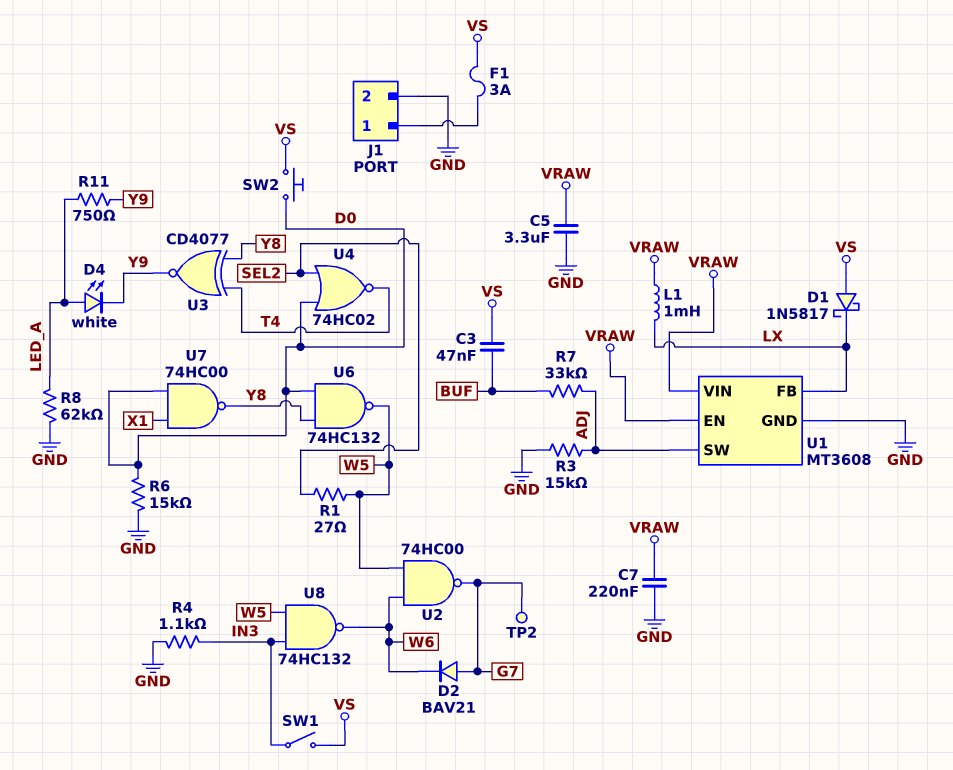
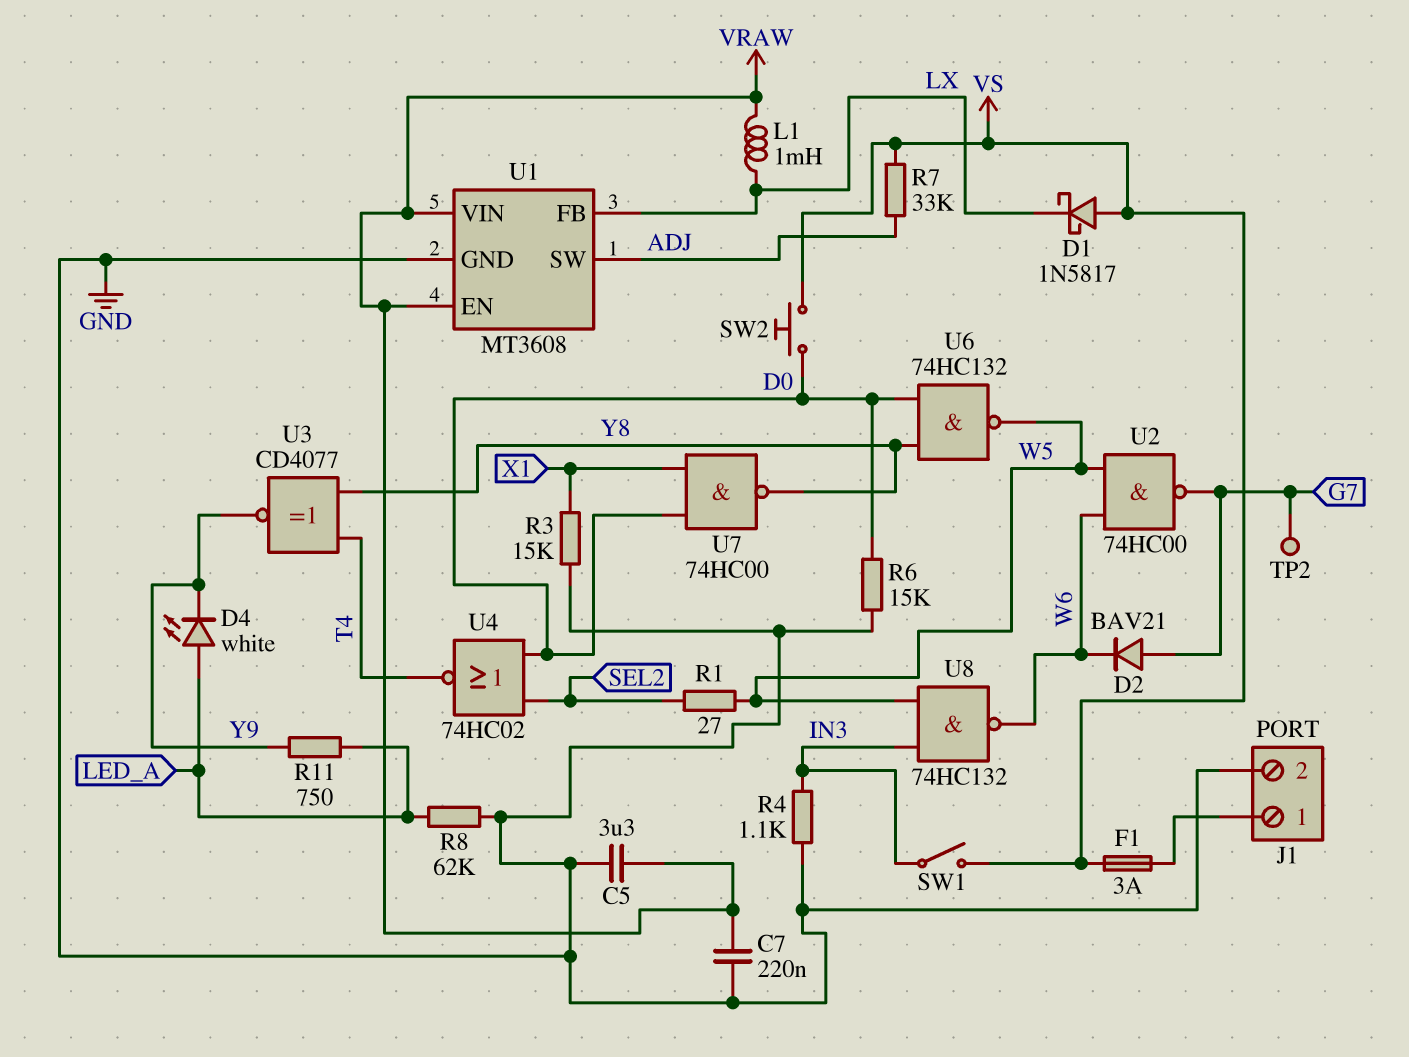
C3: 47nF (BUF, VS) -> none
R3: 15k (ADJ, GND) -> 15k (GND, X1)
R7: 33k (ADJ, BUF) -> 33k (ADJ, VS)

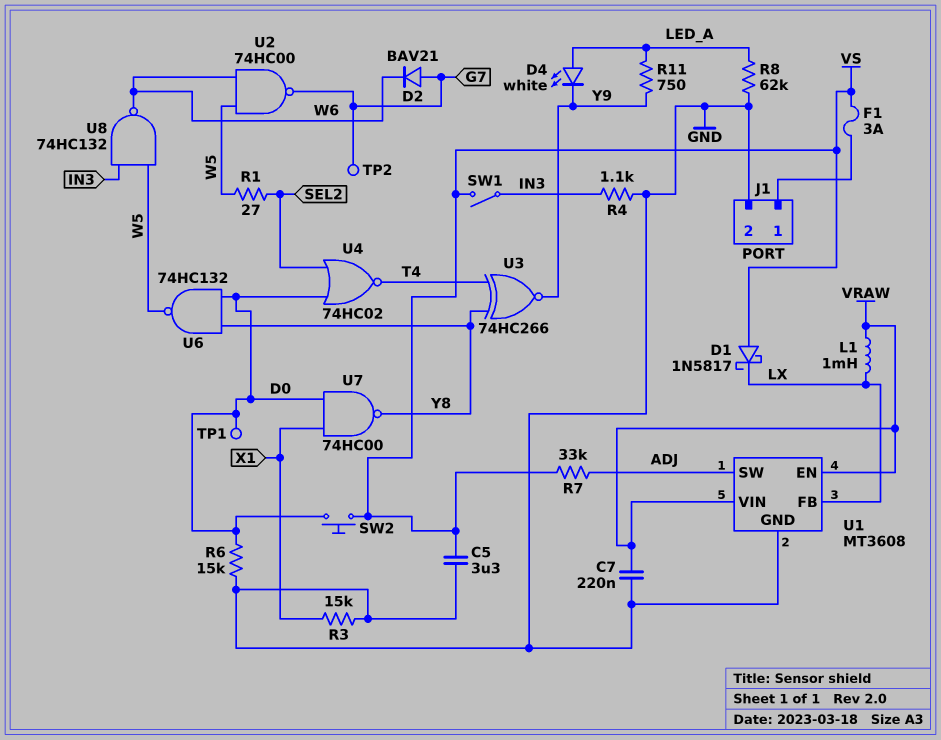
C5: 3.3uF (GND, VRAW) -> 3.3uF (GND, VS)
TP1: none -> test point (D0)
U3: XNOR CD4077 (in T4, in Y8, out Y9) -> XNOR 74HC266 (in T4, in Y8, out Y9)

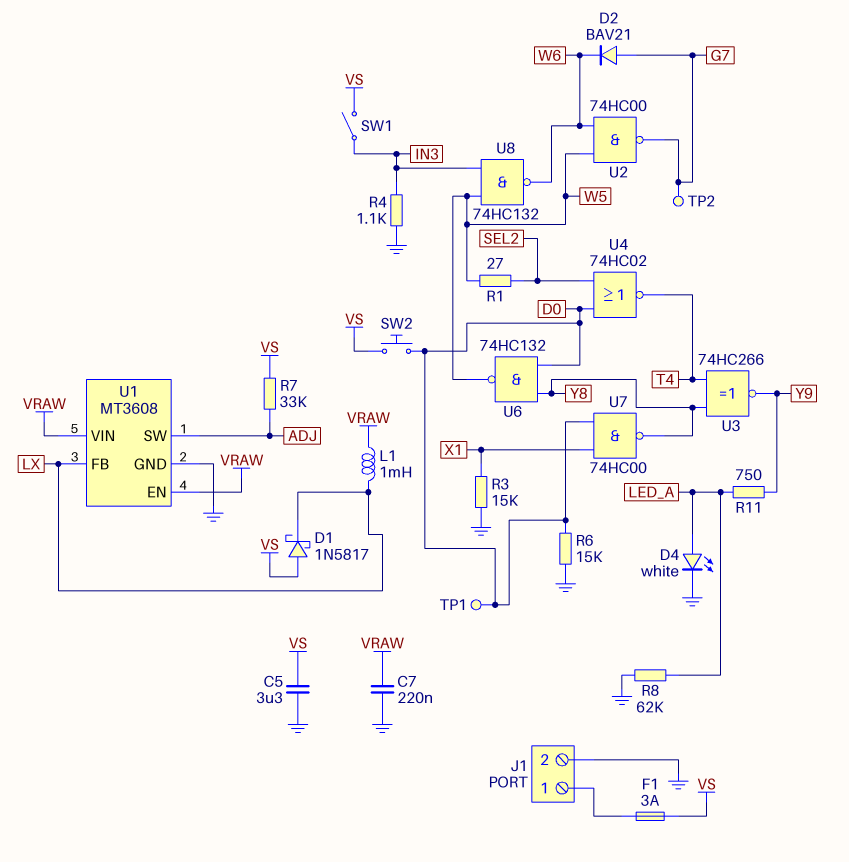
D4: LED white (A LED_A, K Y9) -> LED white (A LED_A, K GND)

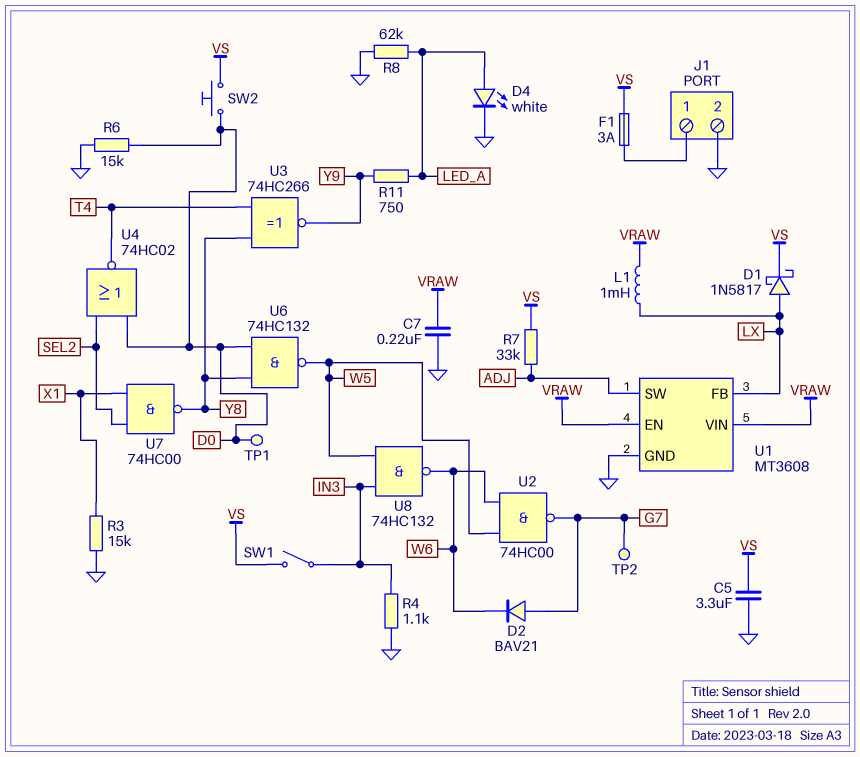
D1: schottky 1N5817 (A VS, K LX) -> schottky 1N5817 (A LX, K VS)
R1: 27 (SEL2, W5) -> none
U7: NAND 74HC00 (in D0, in X1, out Y8) -> NAND 74HC00 (in SEL2, in X1, out Y8)

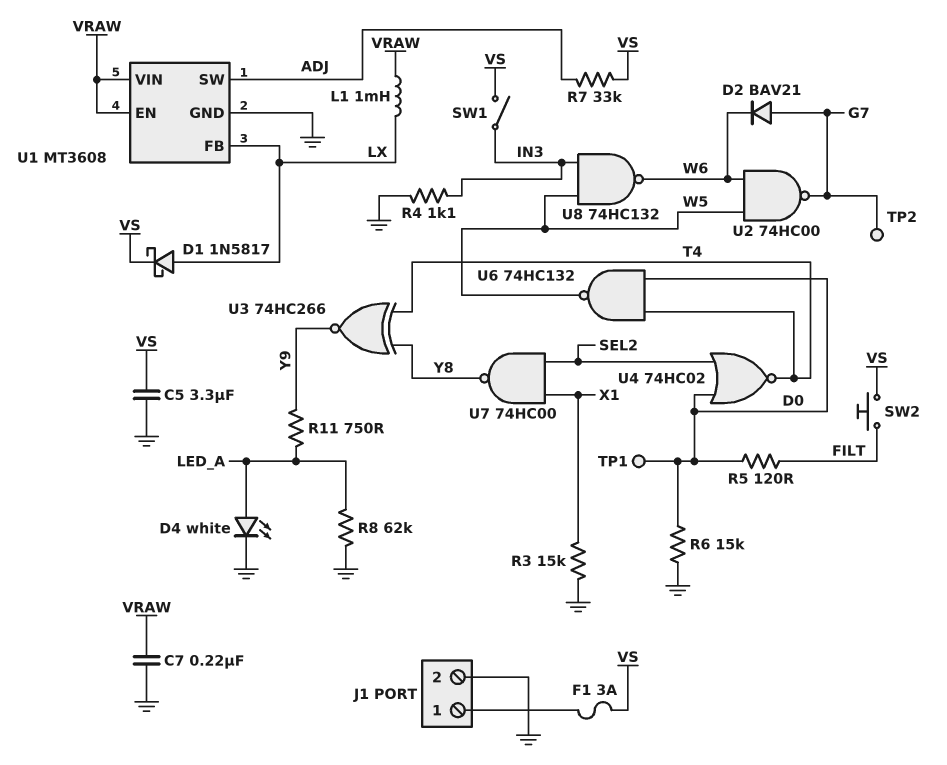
R5: none -> 120 (D0, FILT)
SW2: button (D0, VS) -> button (FILT, VS)
U6: NAND 74HC132 (in D0, in Y8, out W5) -> NAND 74HC132 (in D0, in T4, out W5)

